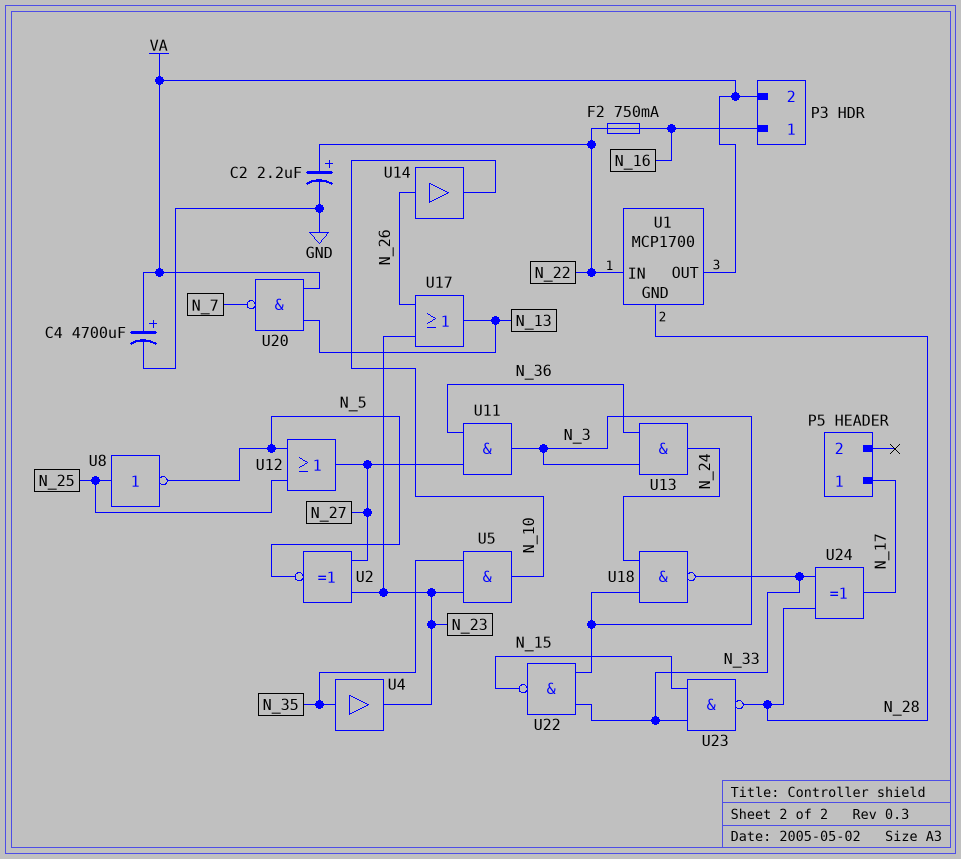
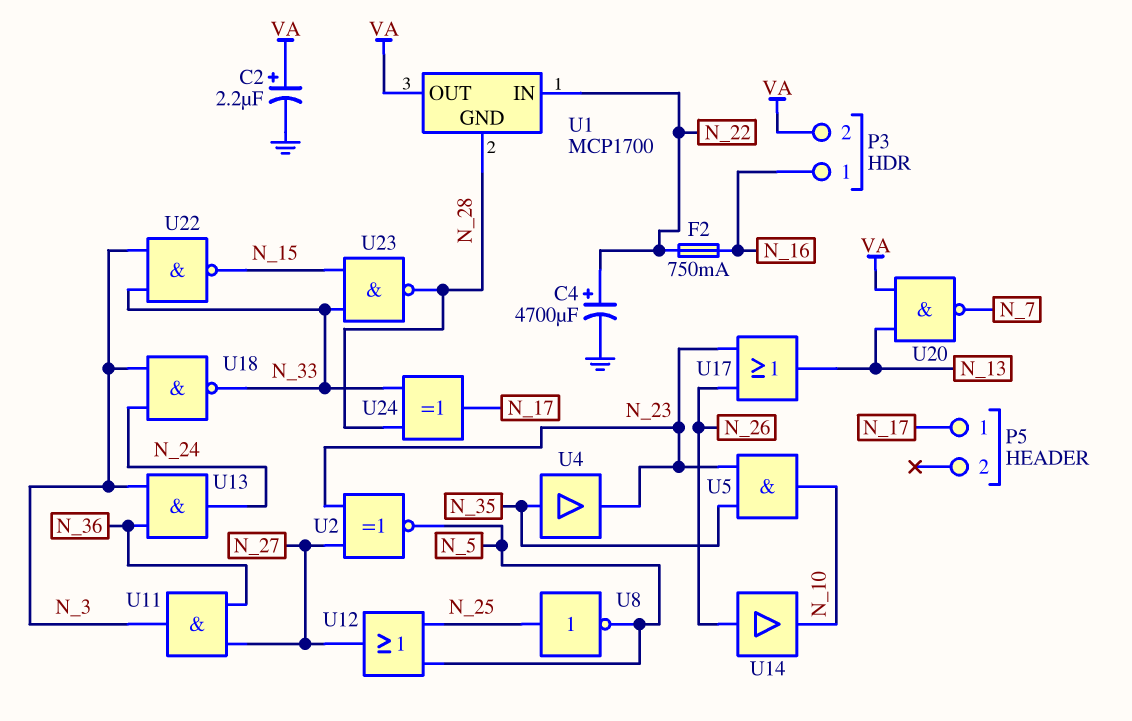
C2: 2.2uF (plus N_22, minus GND) -> 2.2uF (plus VA, minus GND)
C4: 4700uF (plus VA, minus GND) -> 4700uF (plus N_22, minus GND)

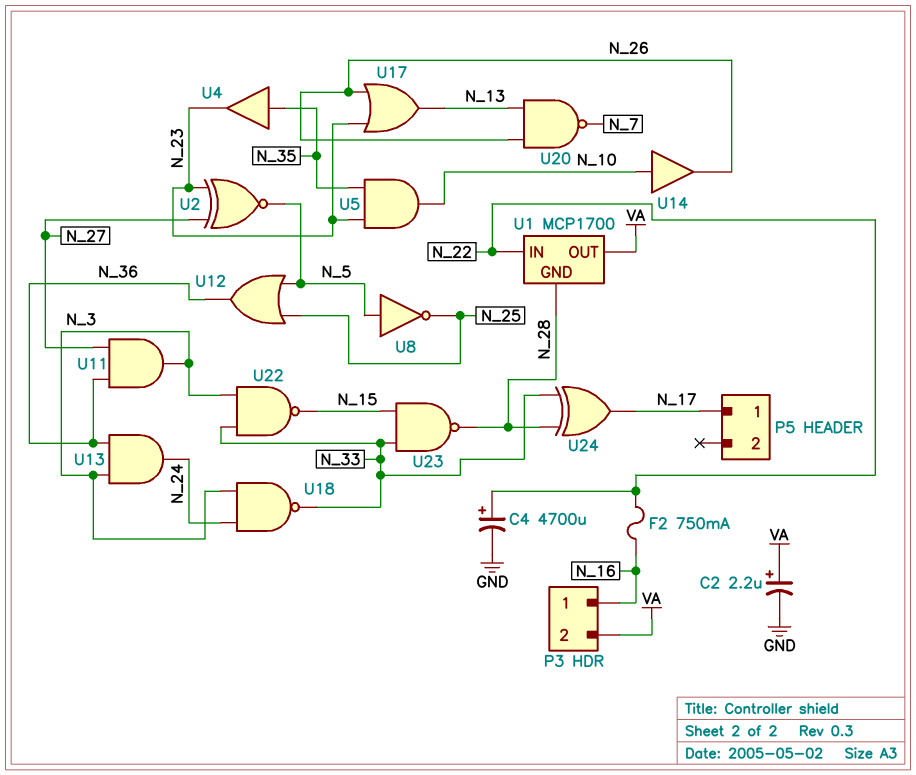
U8: NOT (in N_25, out N_5) -> NOT (in N_5, out N_25)
U12: OR (in N_5, in N_25, out N_27) -> OR (in N_5, in N_25, out N_36)
U14: buffer (in N_26, out N_10) -> buffer (in N_10, out N_26)
U20: NAND (in N_13, in VA, out N_7) -> NAND (in N_13, in N_26, out N_7)

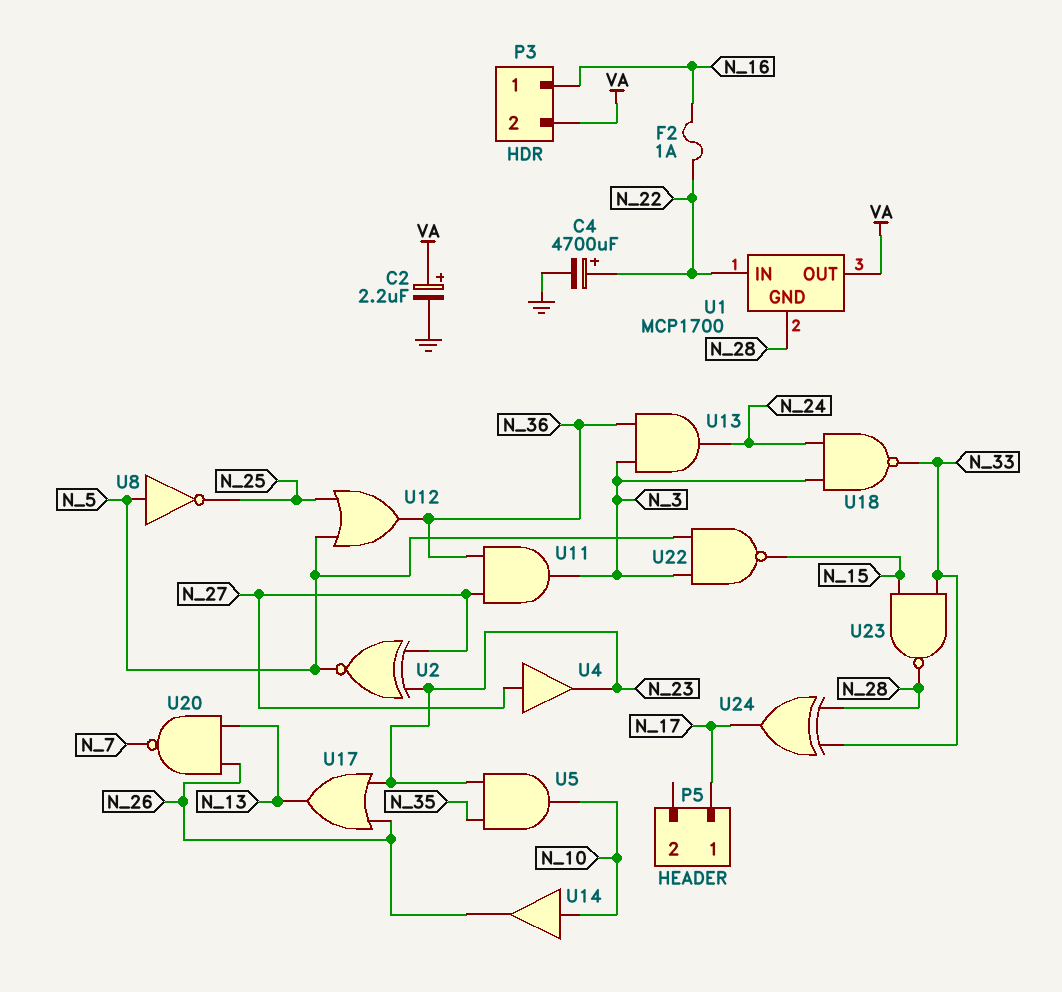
F2: 750mA (N_16, N_22) -> 1A (N_16, N_22)
U4: buffer (in N_35, out N_23) -> buffer (in N_27, out N_23)
U22: NAND (in N_3, in N_33, out N_15) -> NAND (in N_3, in N_5, out N_15)

